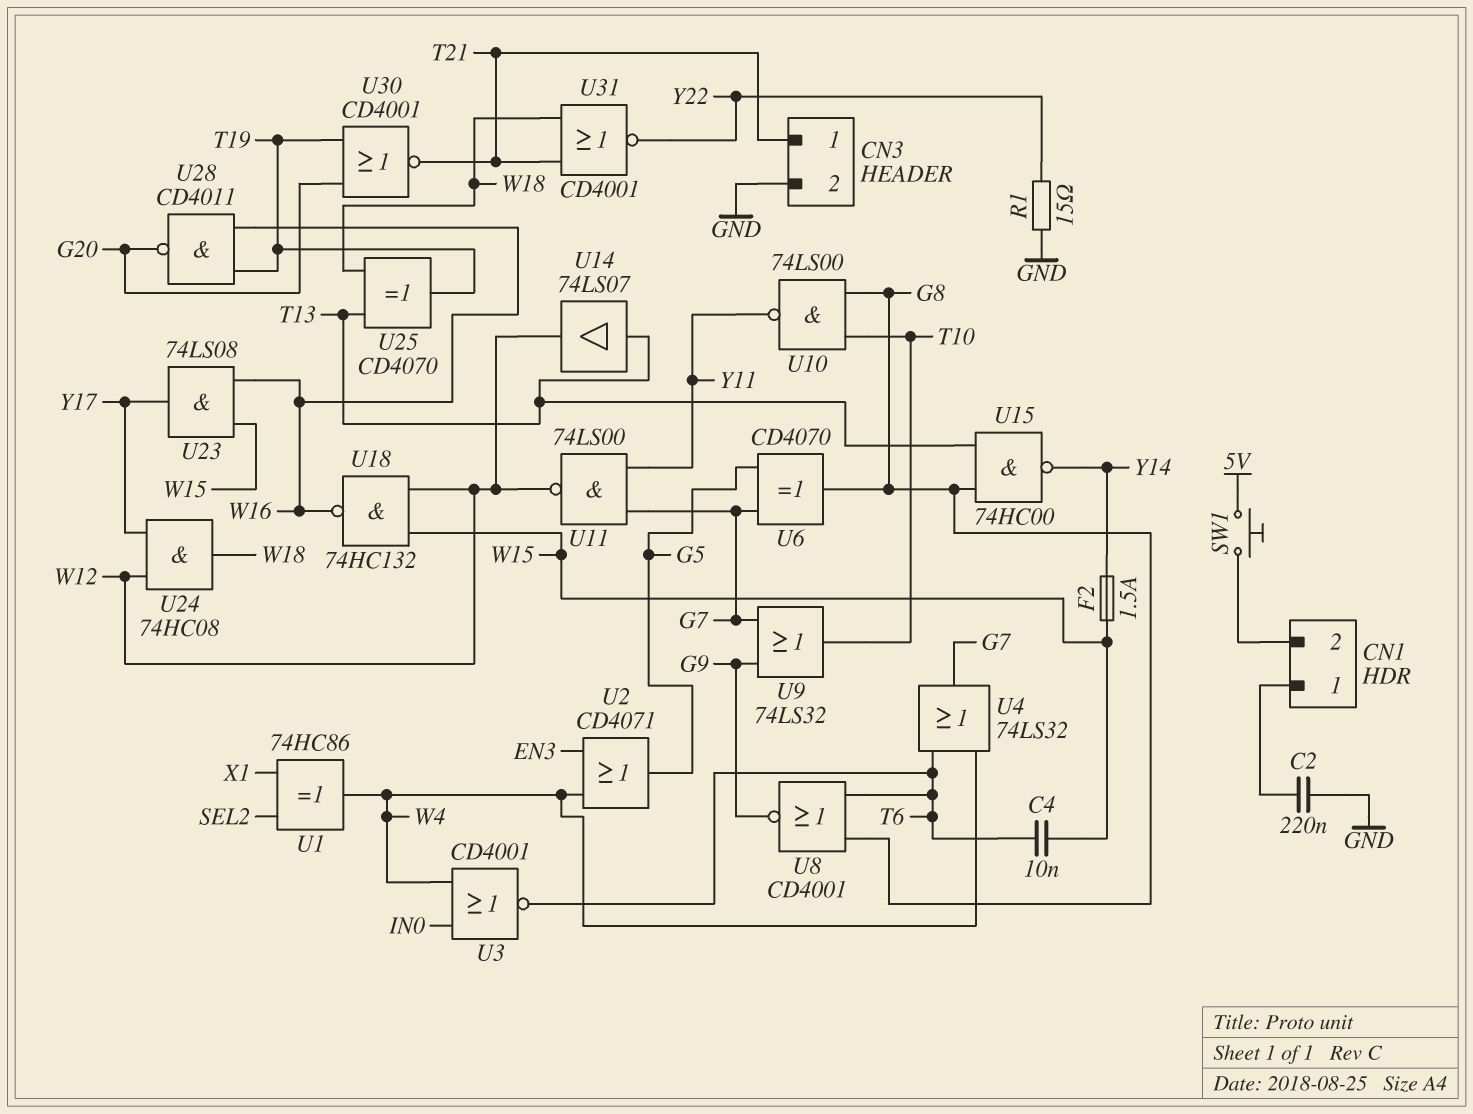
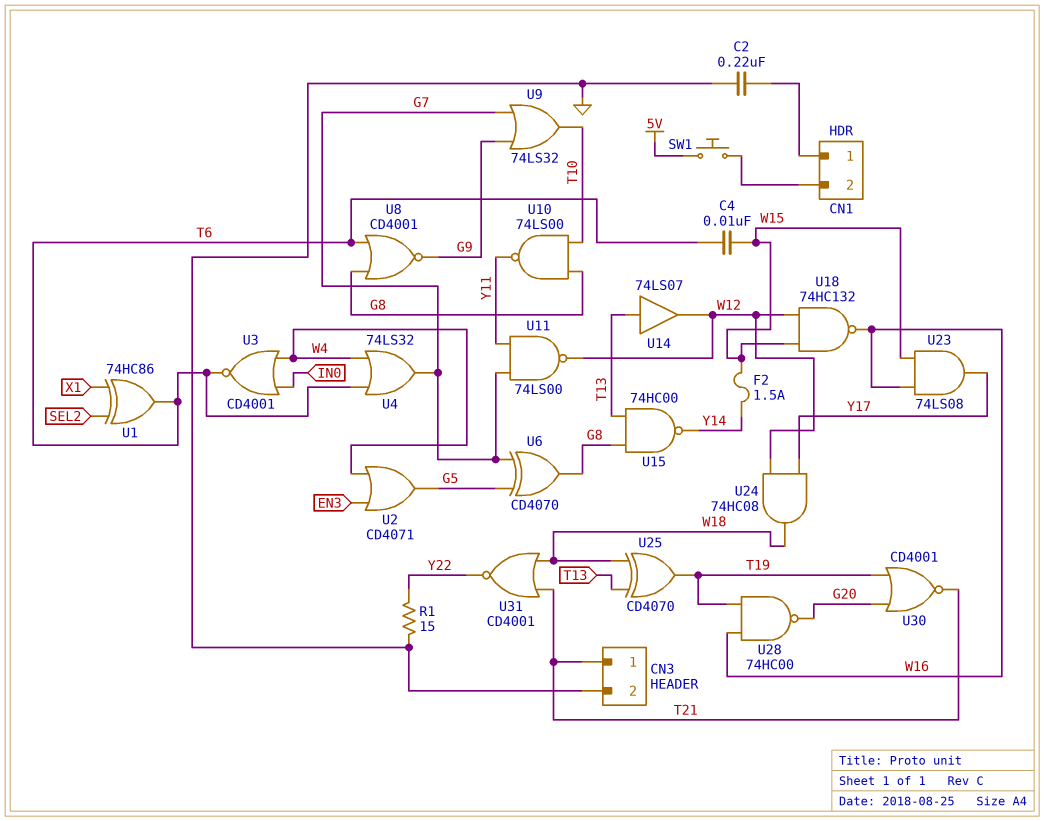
U1: XOR 74HC86 (in SEL2, in X1, out W4) -> XOR 74HC86 (in SEL2, in X1, out T6)
U28: NAND CD4011 (in T19, in W16, out G20) -> NAND 74HC00 (in T19, in W16, out G20)

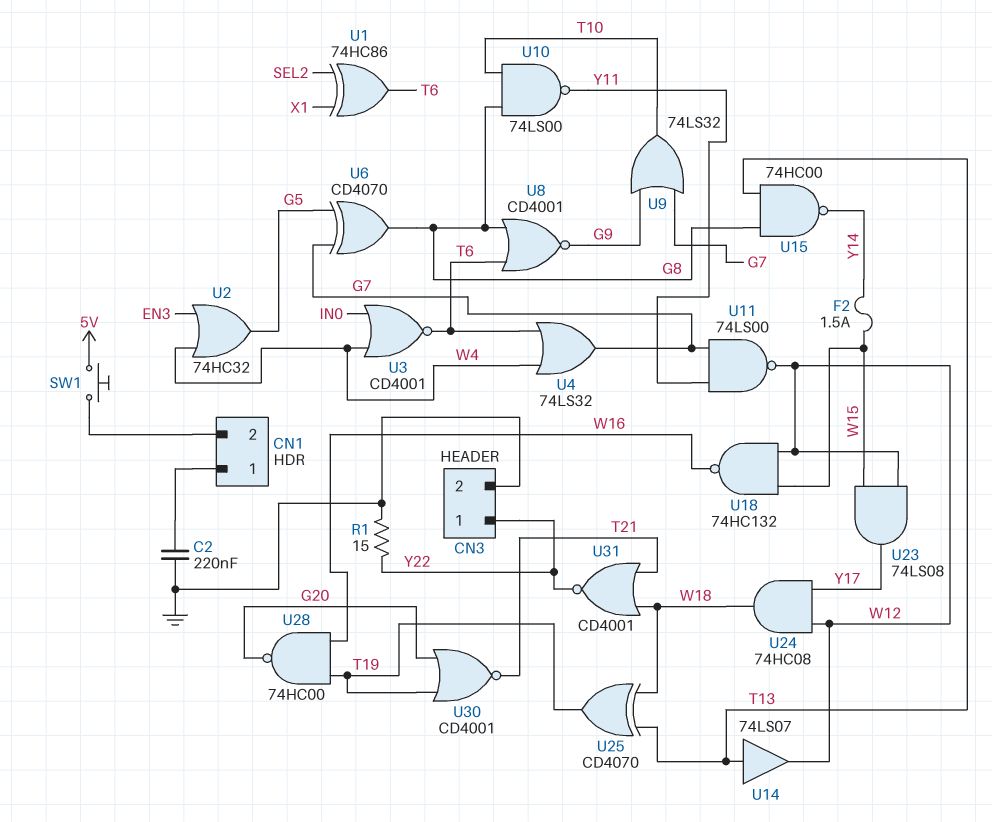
C4: 10nF (T6, W15) -> none
CN3 pin 1: T21 -> Y22
U2: OR CD4071 (in EN3, in W4, out G5) -> OR 74HC32 (in EN3, in W4, out G5)
U23: AND 74LS08 (in W15, in W16, out Y17) -> AND 74LS08 (in W12, in W15, out Y17)

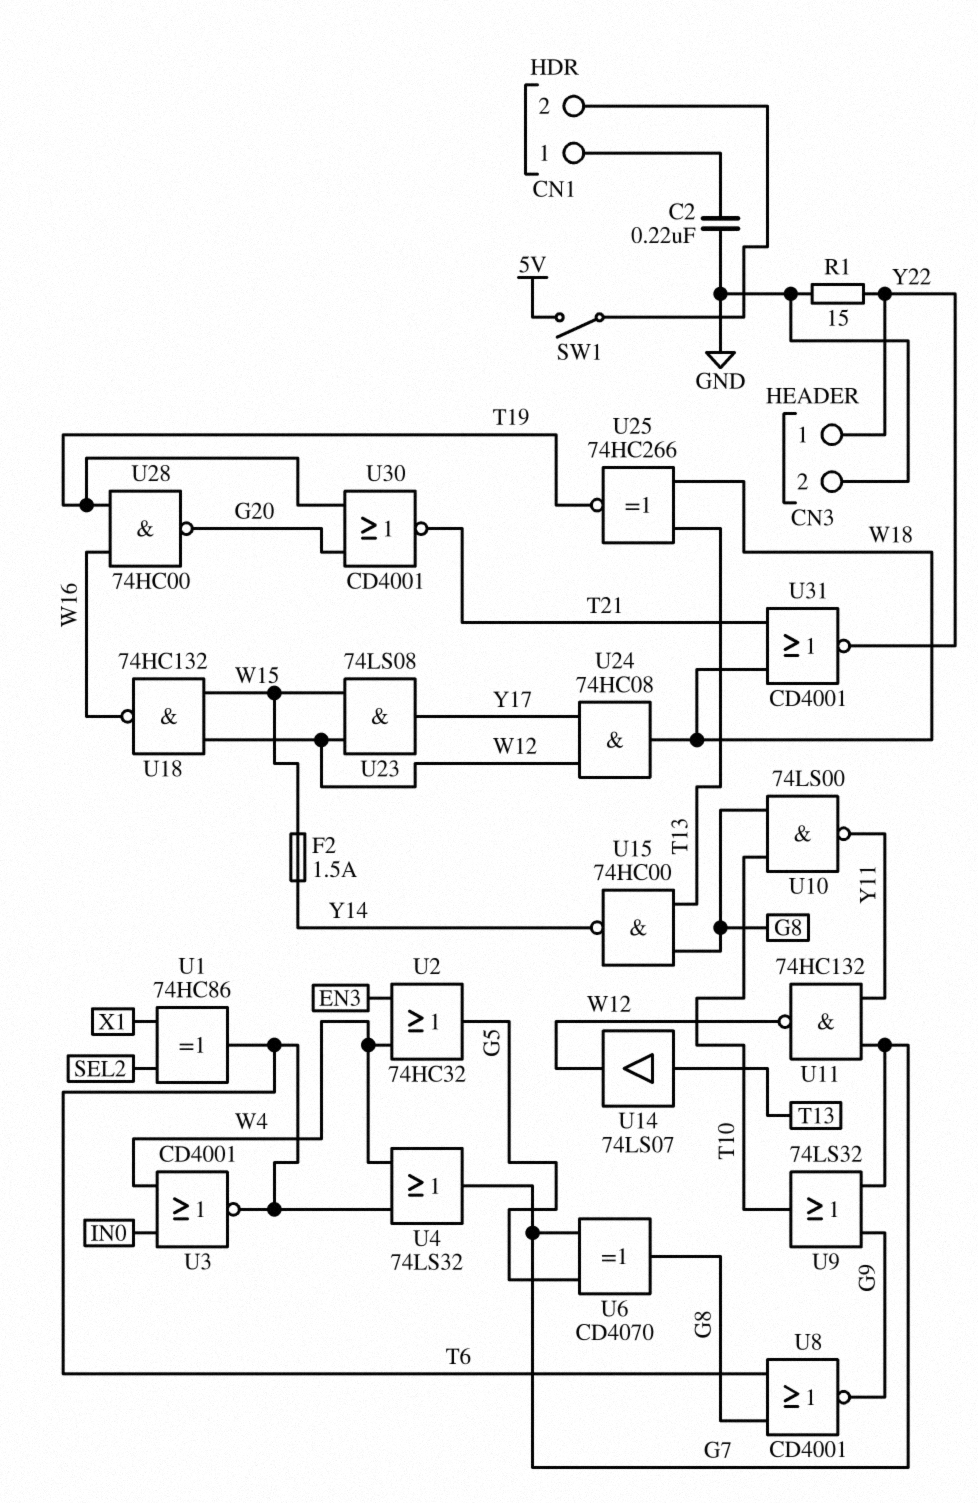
SW1: button (5V, CN1/2) -> switch (5V, CN1/2)
U11: NAND 74LS00 (in G7, in Y11, out W12) -> NAND 74HC132 (in G7, in Y11, out W12)
U25: XOR CD4070 (in T13, in W18, out T19) -> XNOR 74HC266 (in T13, in W18, out T19)

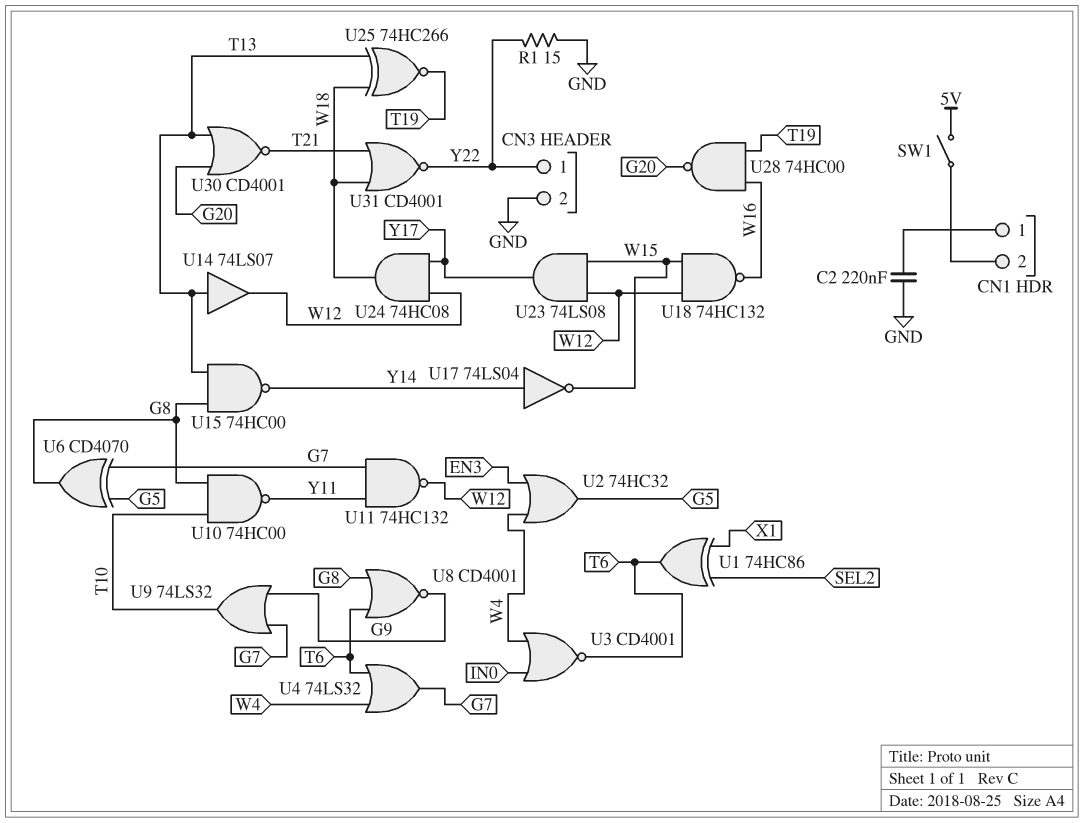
F2: 1.5A (W15, Y14) -> none
U10: NAND 74LS00 (in G8, in T10, out Y11) -> NAND 74HC00 (in G8, in T10, out Y11)
U17: none -> NOT 74LS04 (in Y14, out W15)
U30: NOR CD4001 (in G20, in T19, out T21) -> NOR CD4001 (in G20, in T13, out T21)

